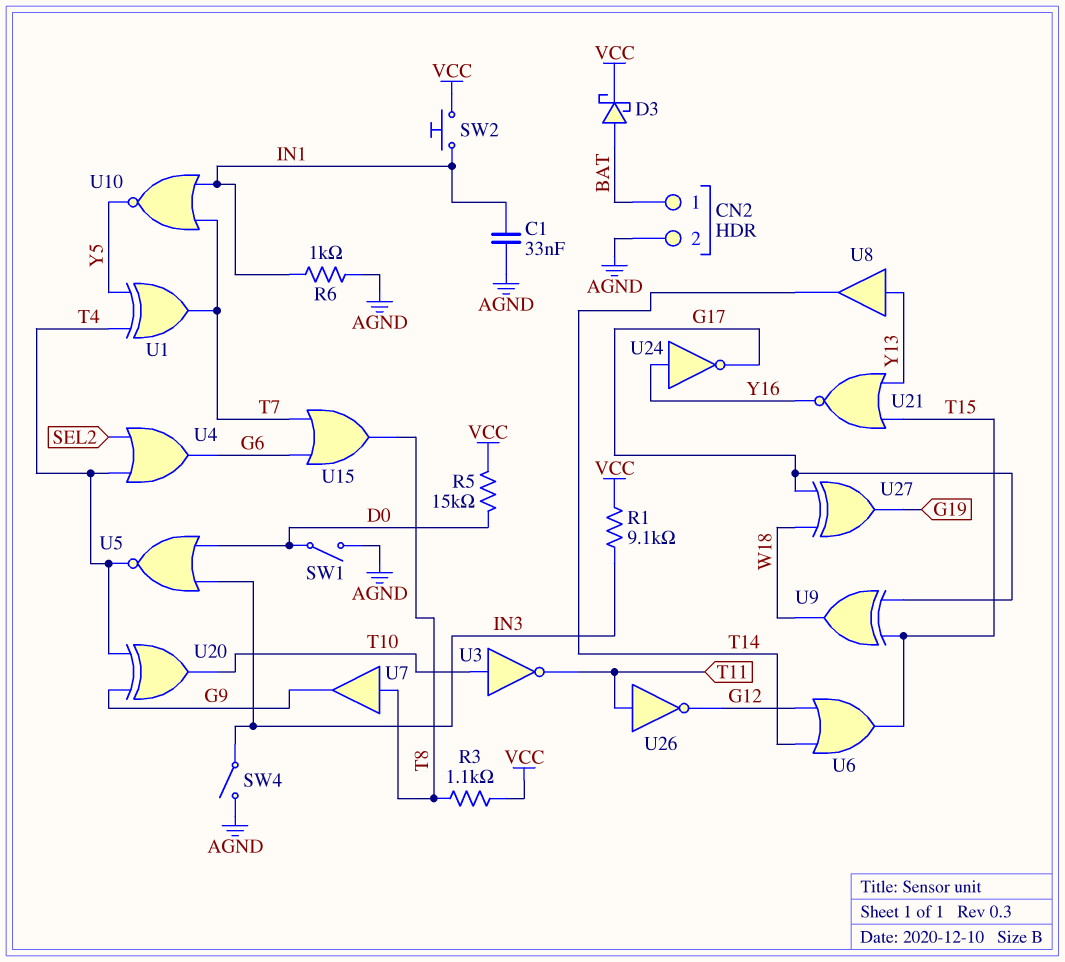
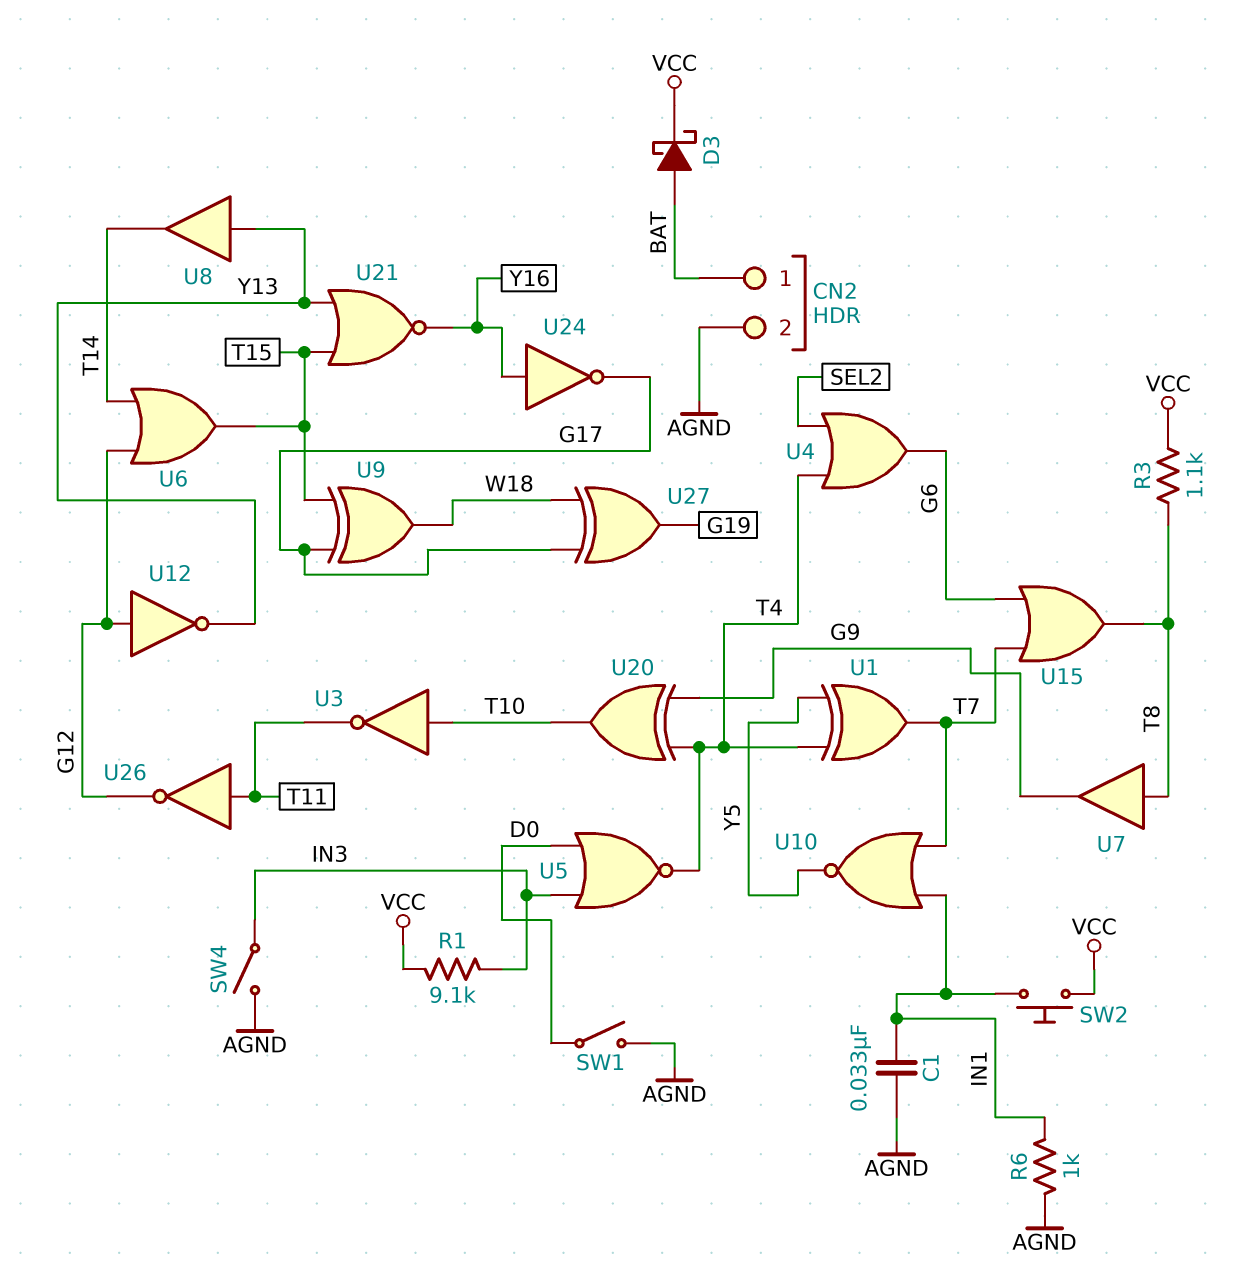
R5: 15k (D0, VCC) -> none
U12: none -> NOT (in G12, out Y13)

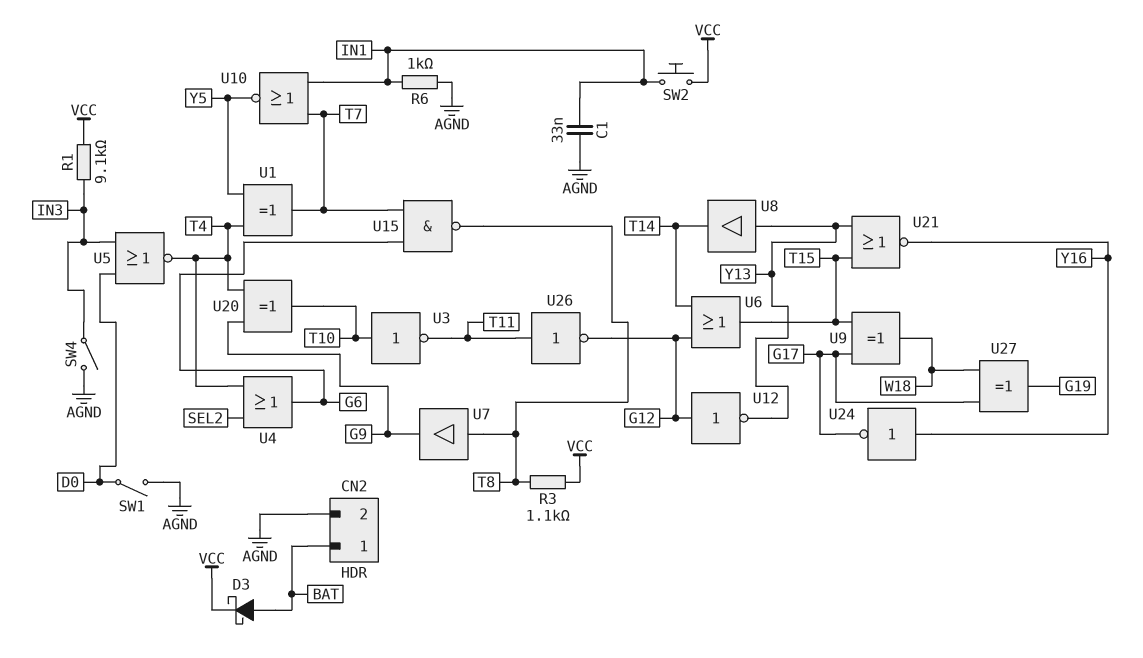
U15: OR (in G6, in T7, out T8) -> NAND (in G6, in T7, out T8)

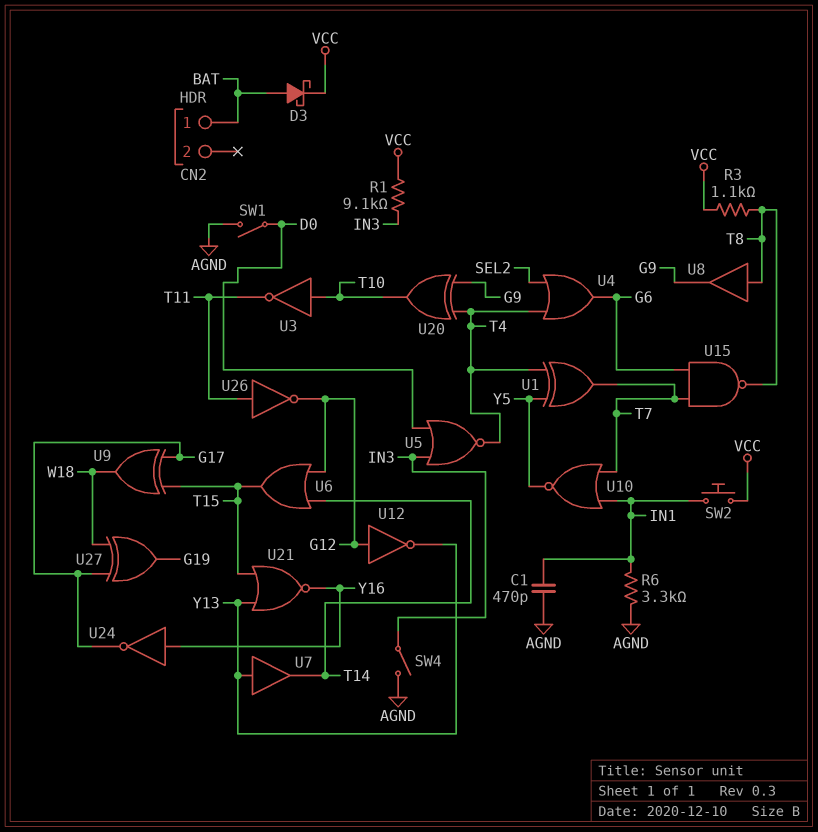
C1: 33nF (AGND, IN1) -> 470pF (AGND, IN1)
CN2 pin 2: AGND -> none
R6: 1k (AGND, IN1) -> 3.3k (AGND, IN1)
U7: buffer (in T8, out G9) -> buffer (in Y13, out T14)
U8: buffer (in Y13, out T14) -> buffer (in T8, out G9)

